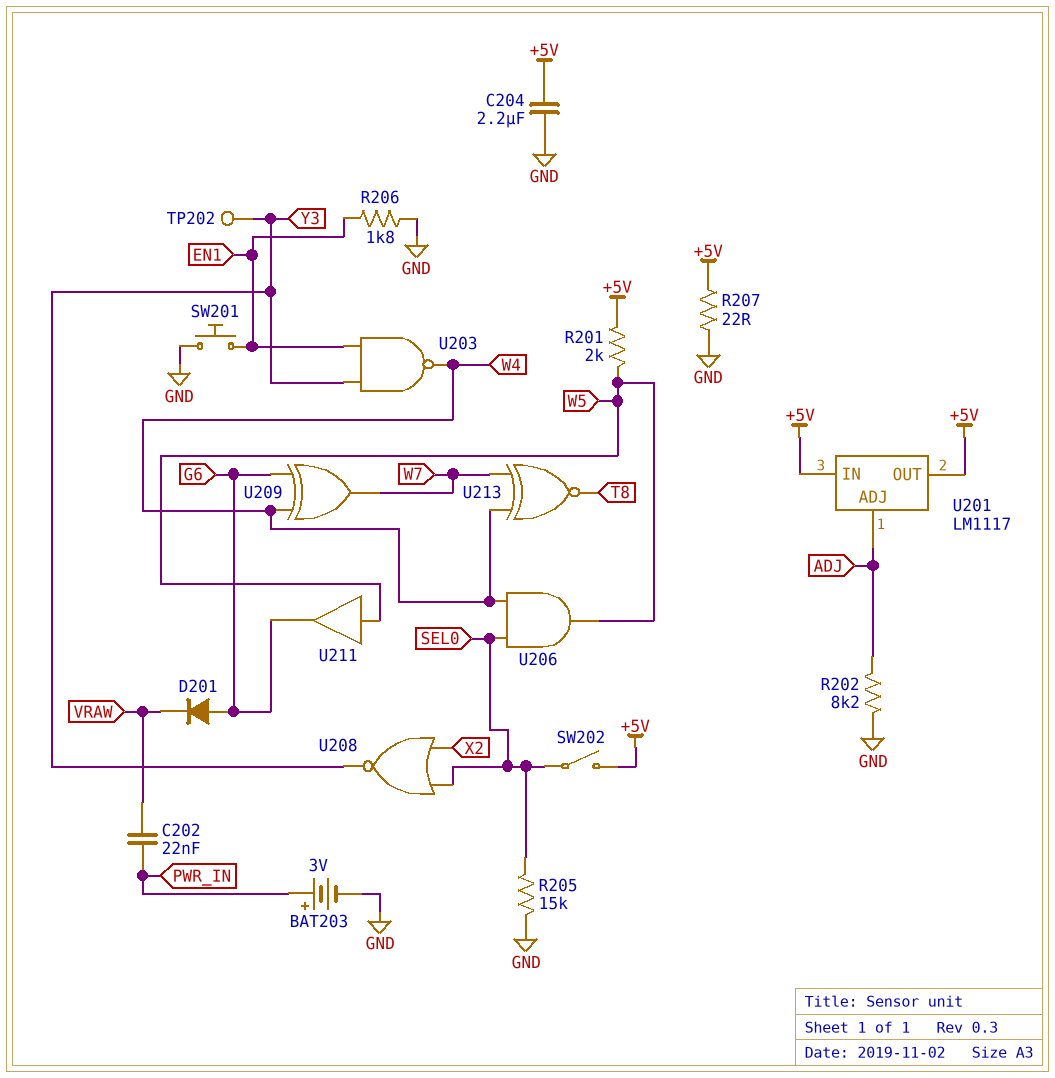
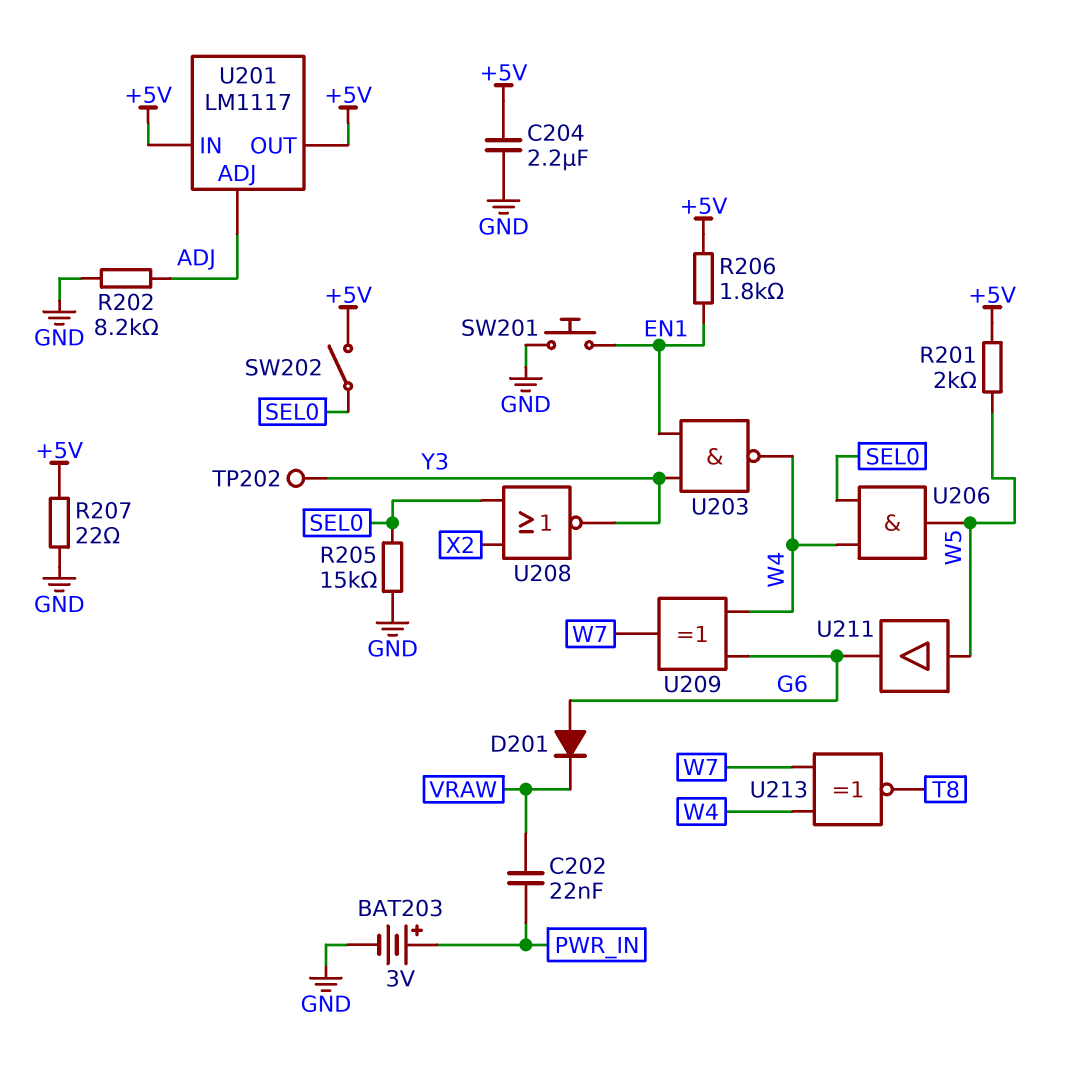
R206: 1.8k (EN1, GND) -> 1.8k (+5V, EN1)

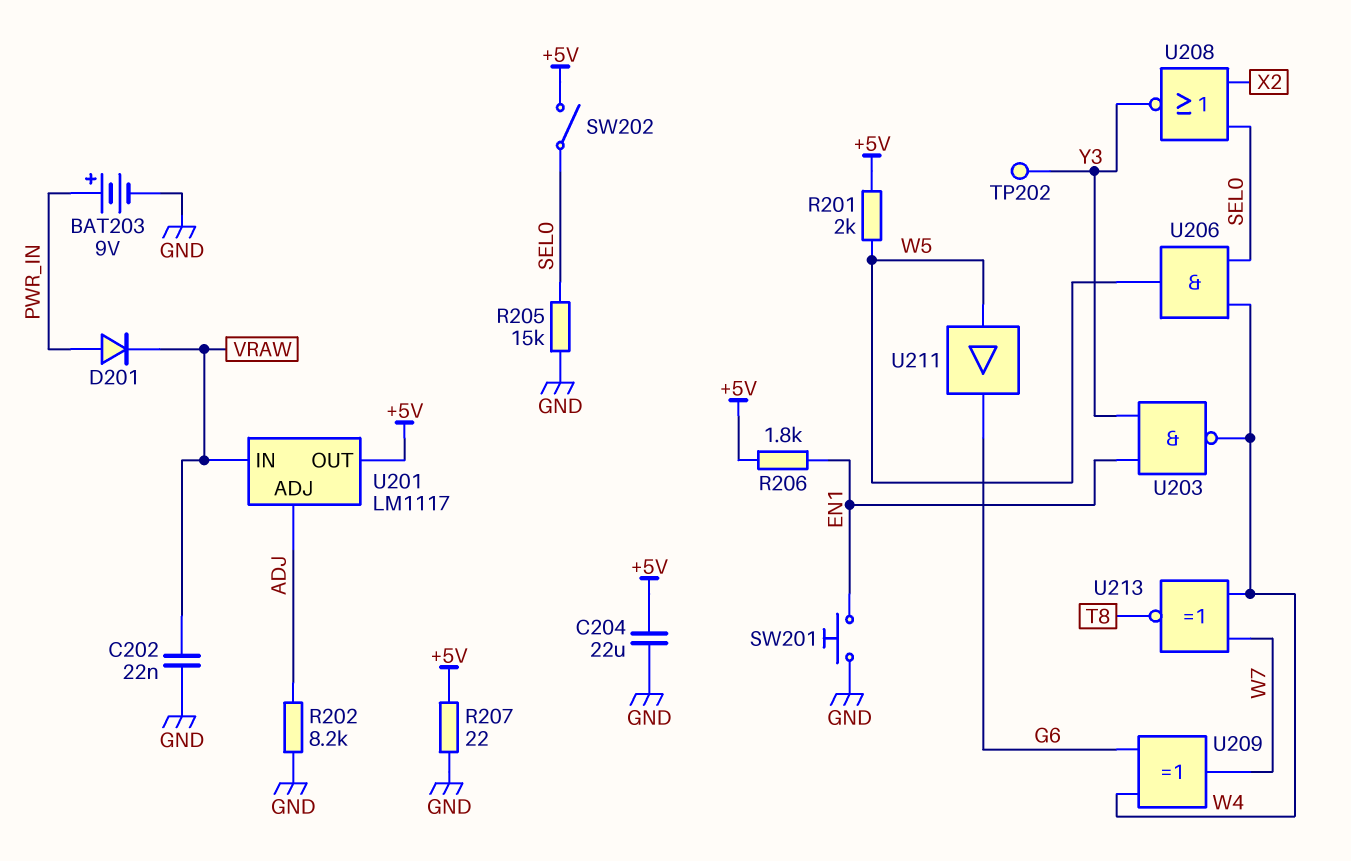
BAT203: 3V (plus PWR_IN, minus GND) -> 9V (plus PWR_IN, minus GND)
C202: 22nF (PWR_IN, VRAW) -> 22nF (GND, VRAW)
C204: 2.2uF (+5V, GND) -> 22uF (+5V, GND)
D201: diode (A G6, K VRAW) -> diode (A PWR_IN, K VRAW)
U201 pin IN: +5V -> VRAW

